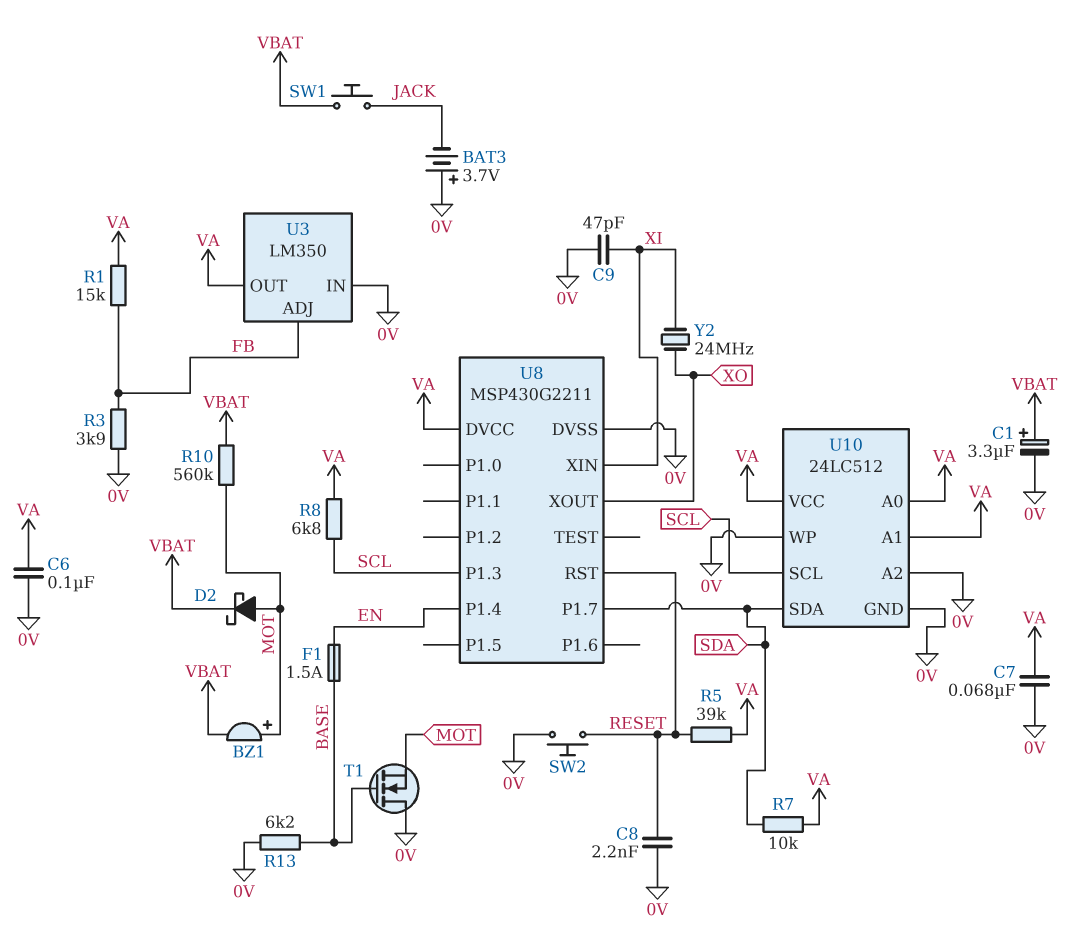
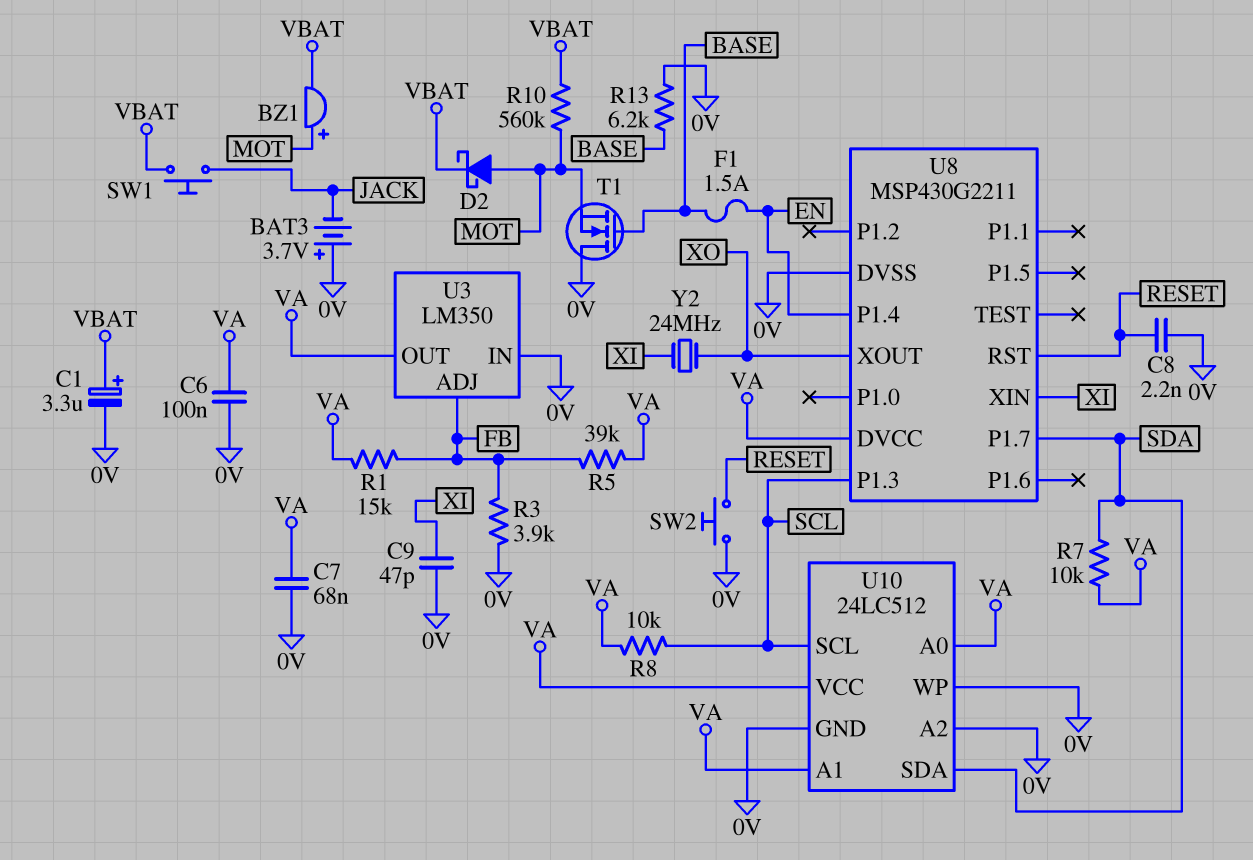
R5: 39k (RESET, VA) -> 39k (FB, VA)
R8: 6.8k (SCL, VA) -> 10k (SCL, VA)

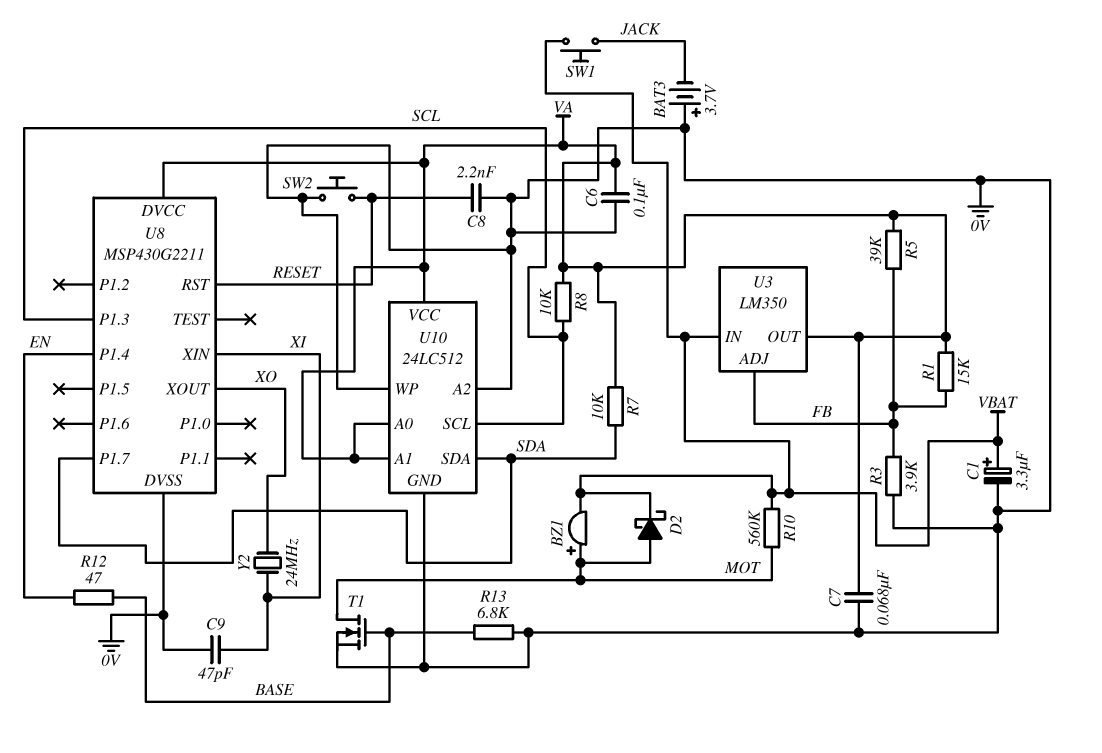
F1: 1.5A (BASE, EN) -> none
R12: none -> 47 (BASE, EN)
R13: 6.2k (0V, BASE) -> 6.8k (0V, BASE)
T1: NMOS (G BASE, D 0V, S MOT) -> NMOS (G BASE, D MOT, S 0V)
U3 pin IN: 0V -> VBAT

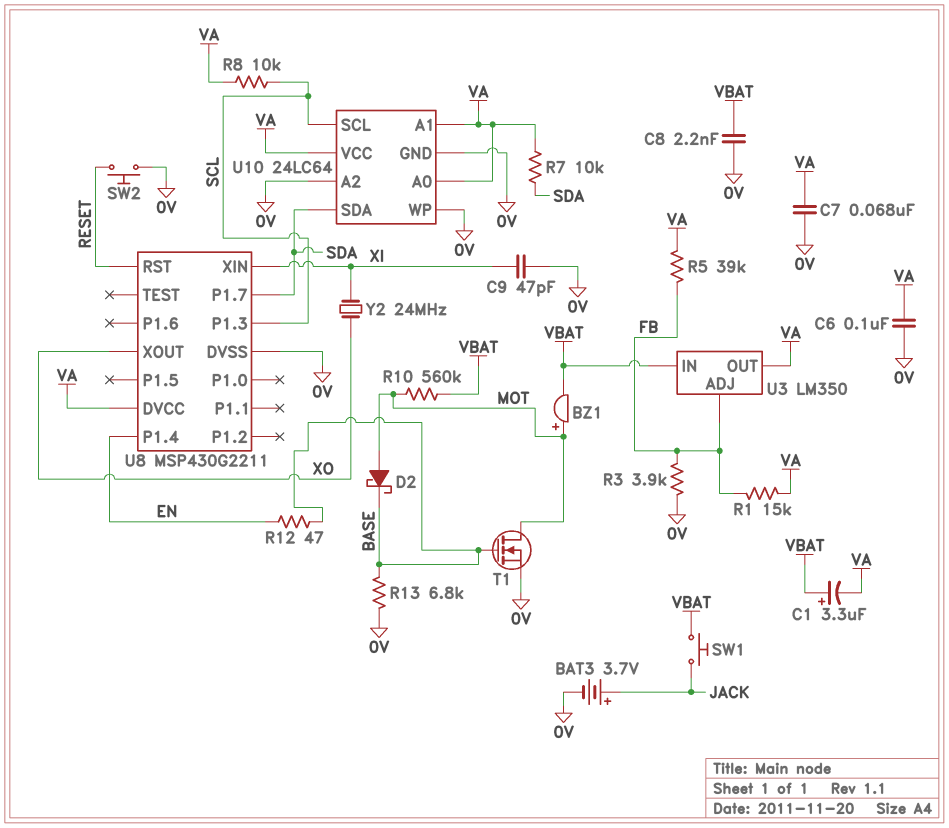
BAT3: 3.7V (plus 0V, minus JACK) -> 3.7V (plus JACK, minus 0V)
C1: 3.3uF (plus VBAT, minus 0V) -> 3.3uF (plus VBAT, minus VA)
C8: 2.2nF (0V, RESET) -> 2.2nF (0V, VBAT)
D2: schottky (A MOT, K VBAT) -> schottky (A MOT, K BASE)
U10: 24LC512 -> 24LC64

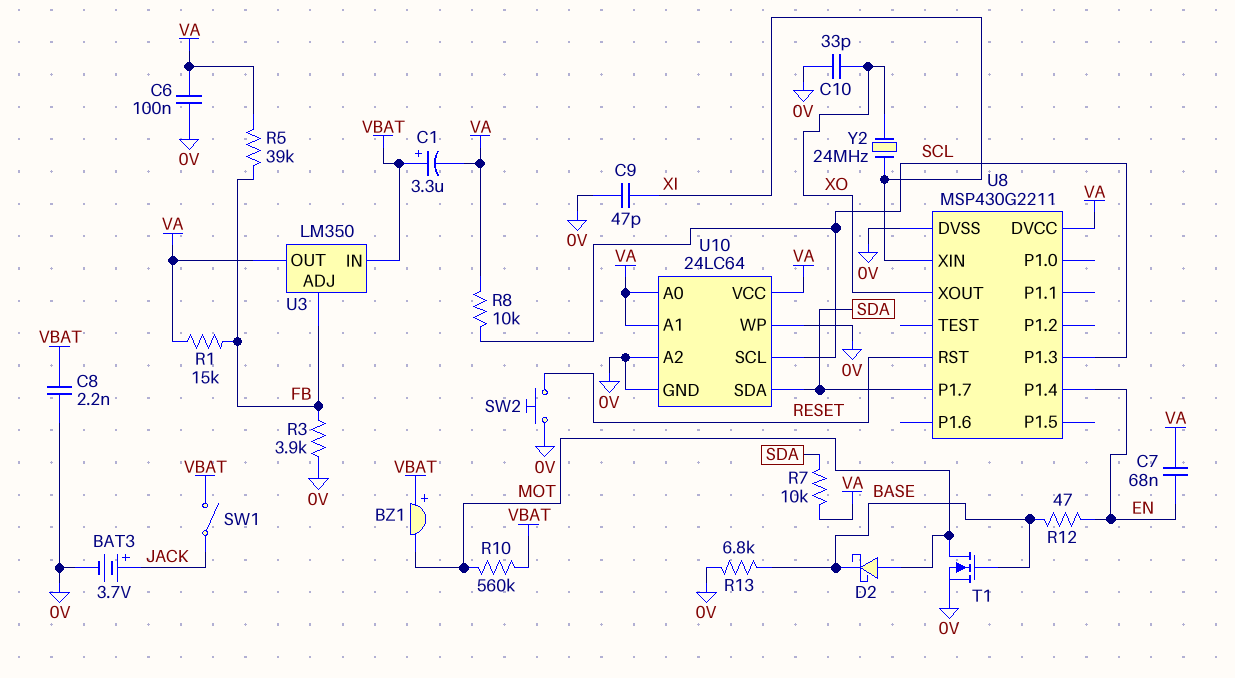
BZ1: buzzer (plus MOT, minus VBAT) -> buzzer (plus VBAT, minus MOT)
C7: 68nF (0V, VA) -> 68nF (EN, VA)
C10: none -> 33pF (0V, XO)
SW1: button (JACK, VBAT) -> switch (JACK, VBAT)

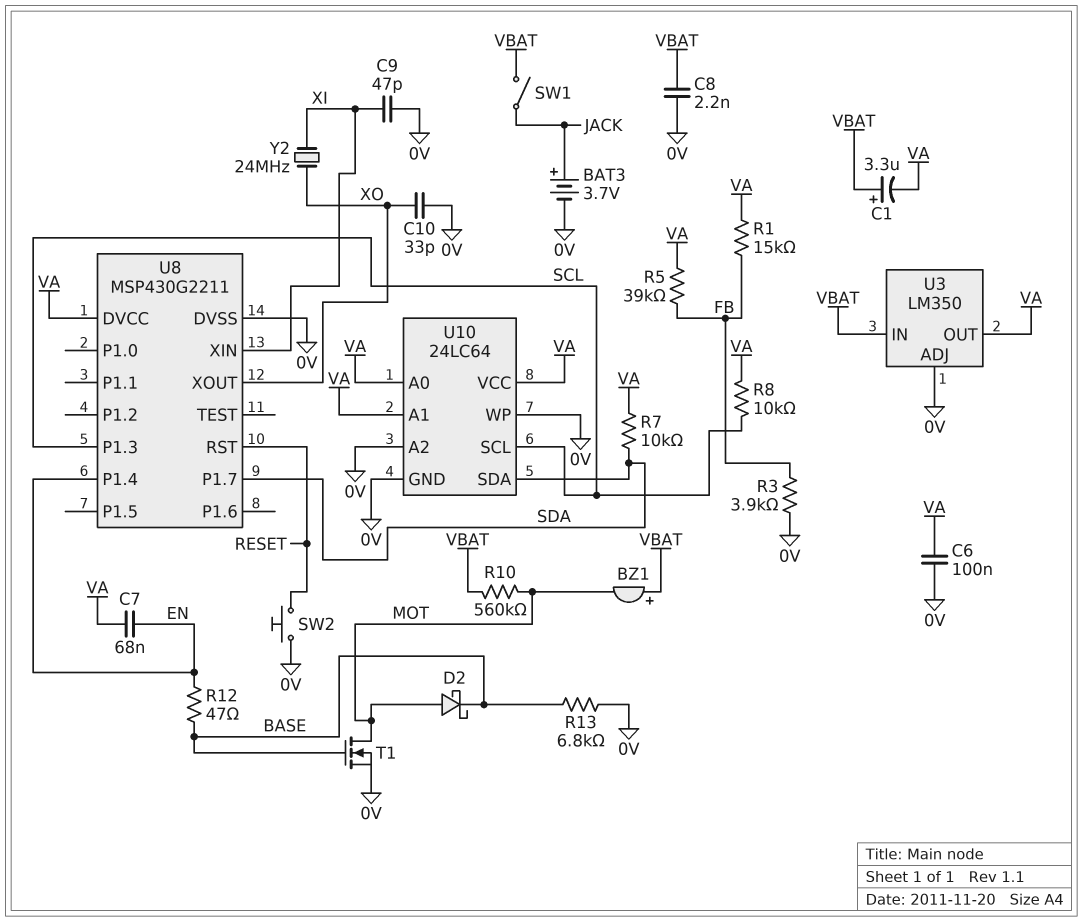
U3 pin ADJ: FB -> 0V

